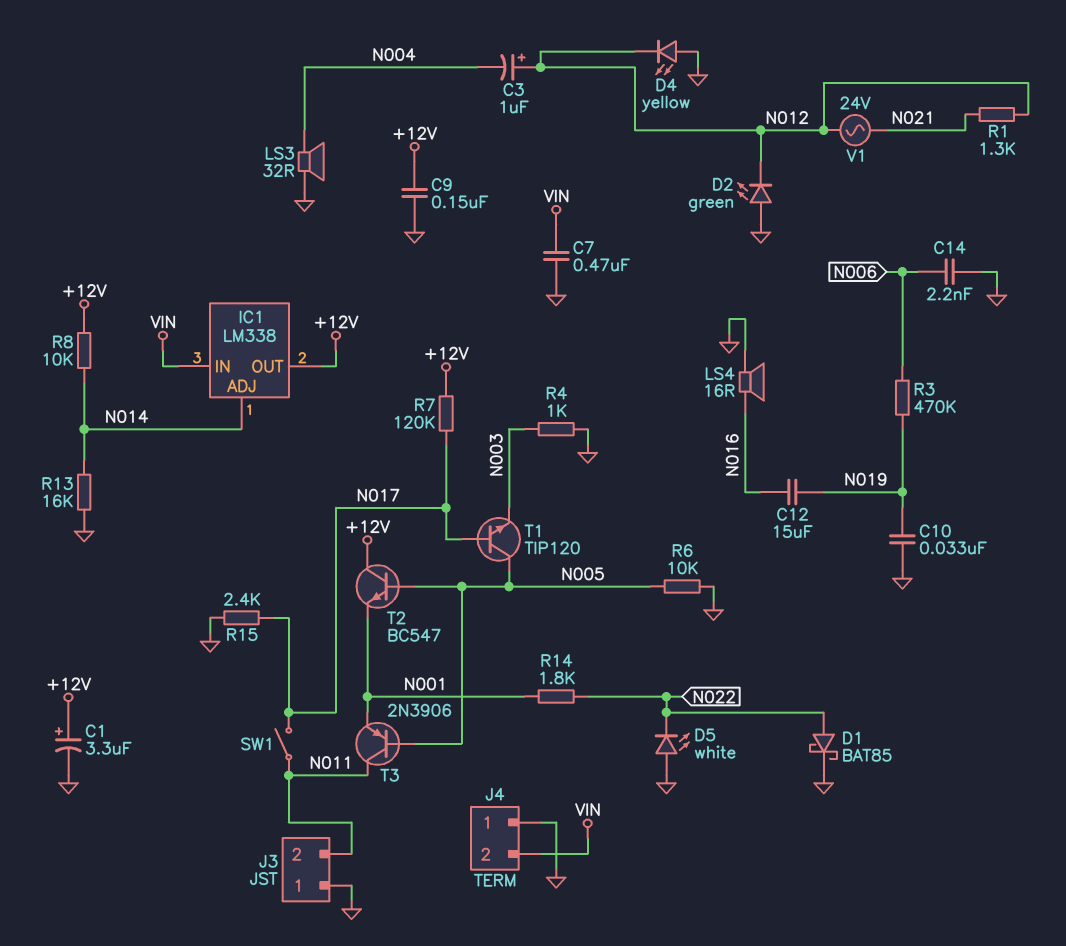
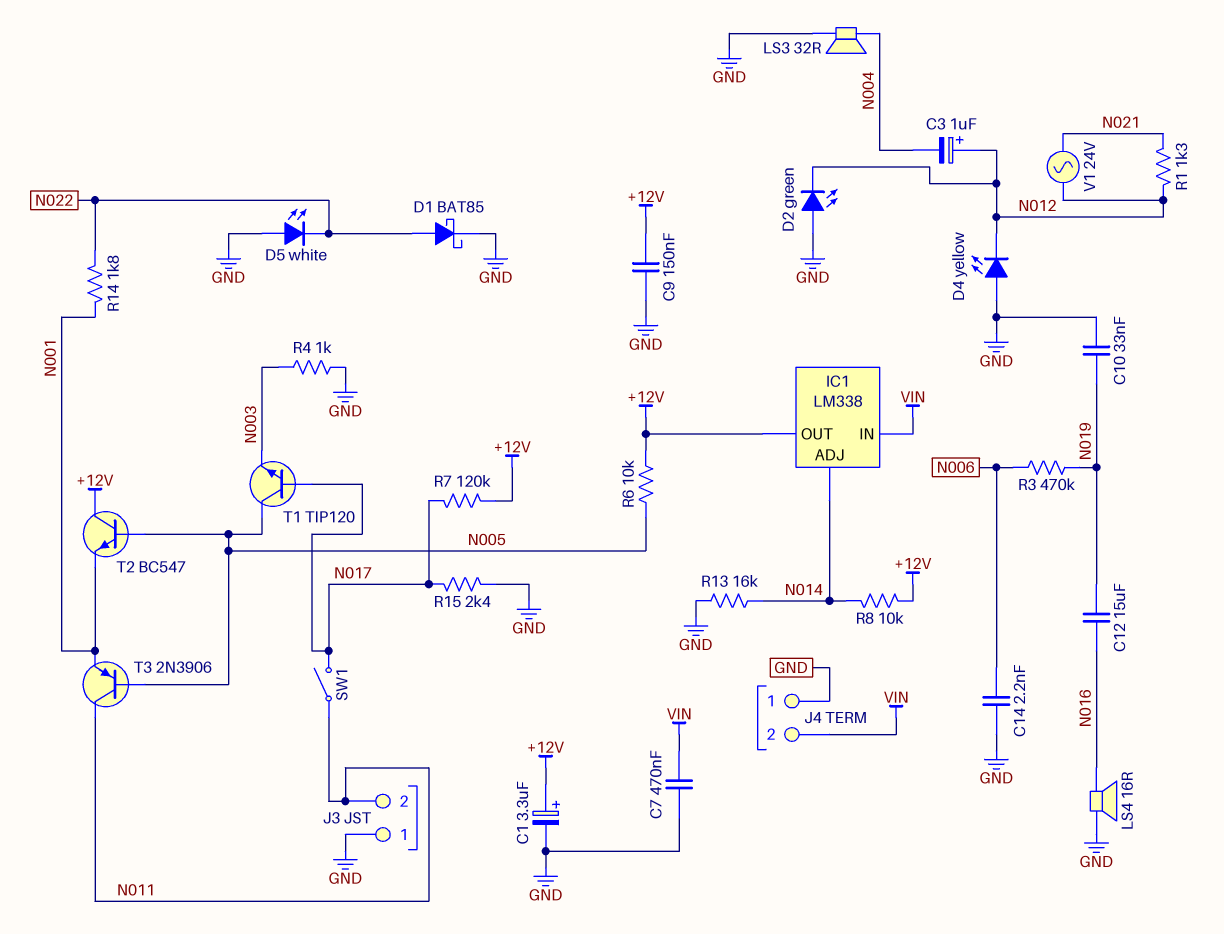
R6: 10k (GND, N005) -> 10k (+12V, N005)

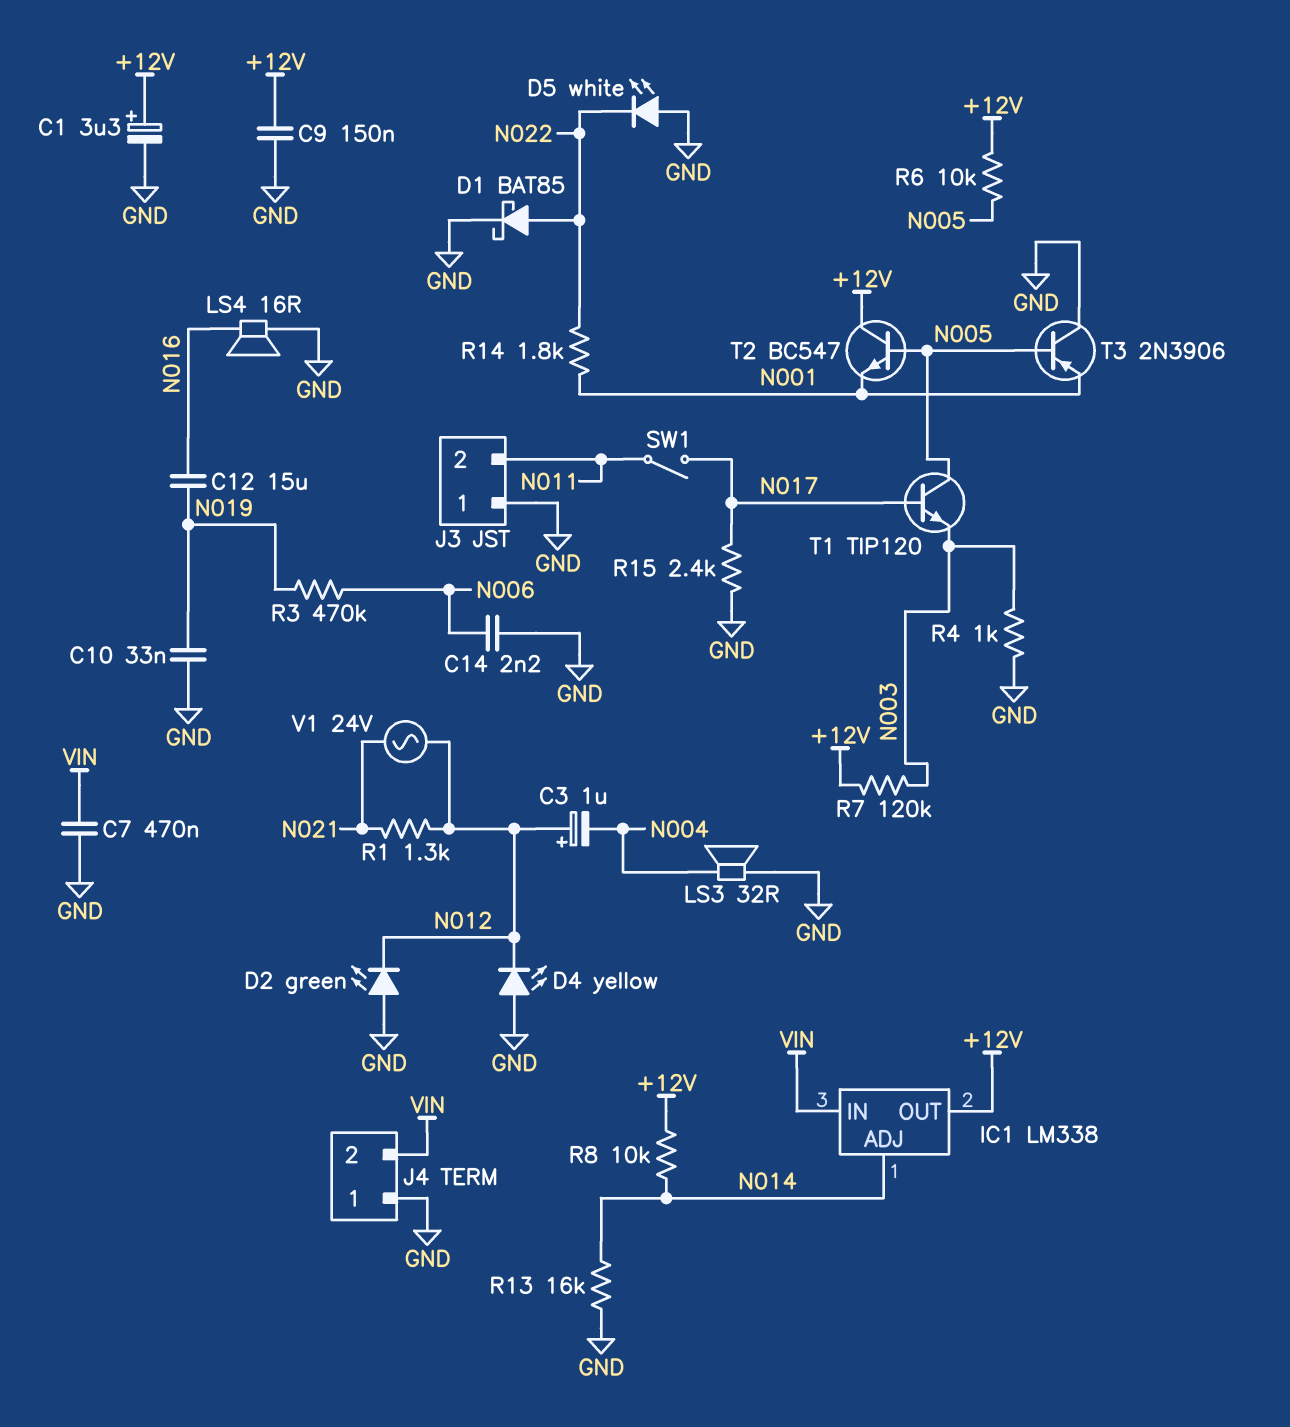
R7: 120k (+12V, N017) -> 120k (+12V, N003)
T3: PNP 2N3906 (B N005, C N011, E N001) -> PNP 2N3906 (B N005, C GND, E N001)

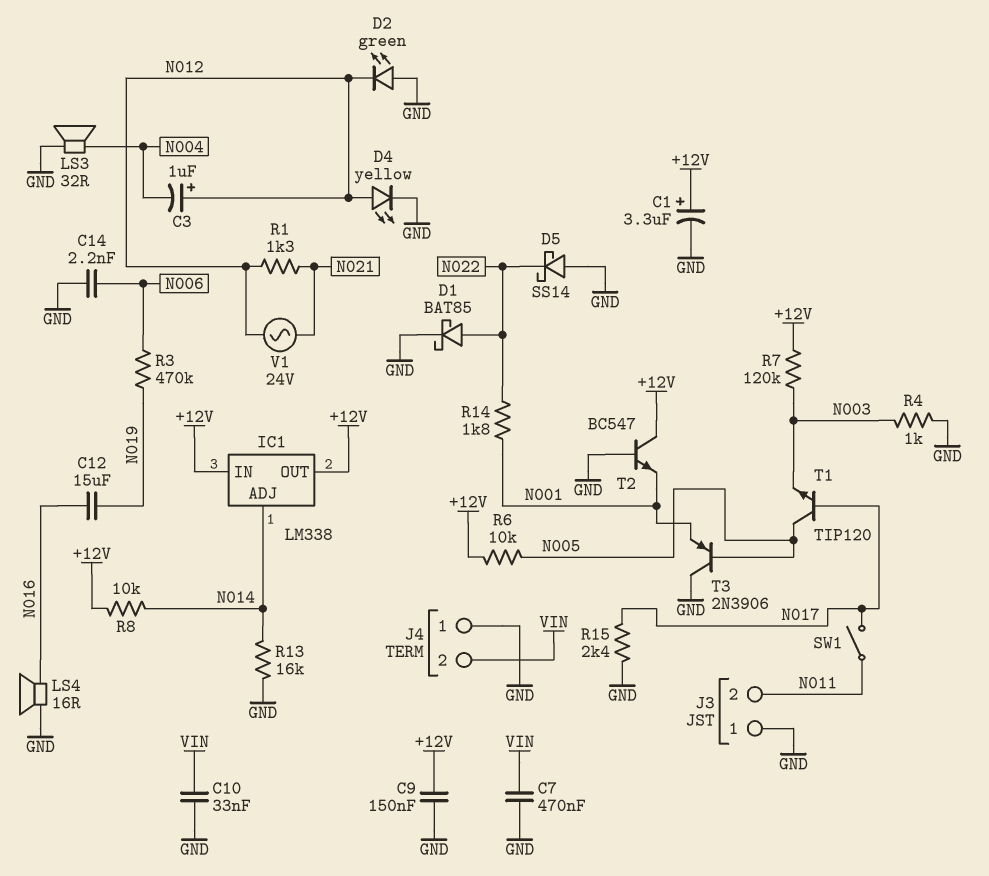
C10: 33nF (GND, N019) -> 33nF (GND, VIN)
D4: LED yellow (A GND, K N012) -> LED yellow (A N012, K GND)
D5: LED white (A GND, K N022) -> schottky SS14 (A GND, K N022)
IC1 pin IN: VIN -> +12V
T2: NPN BC547 (B N005, C +12V, E N001) -> NPN BC547 (B GND, C +12V, E N001)

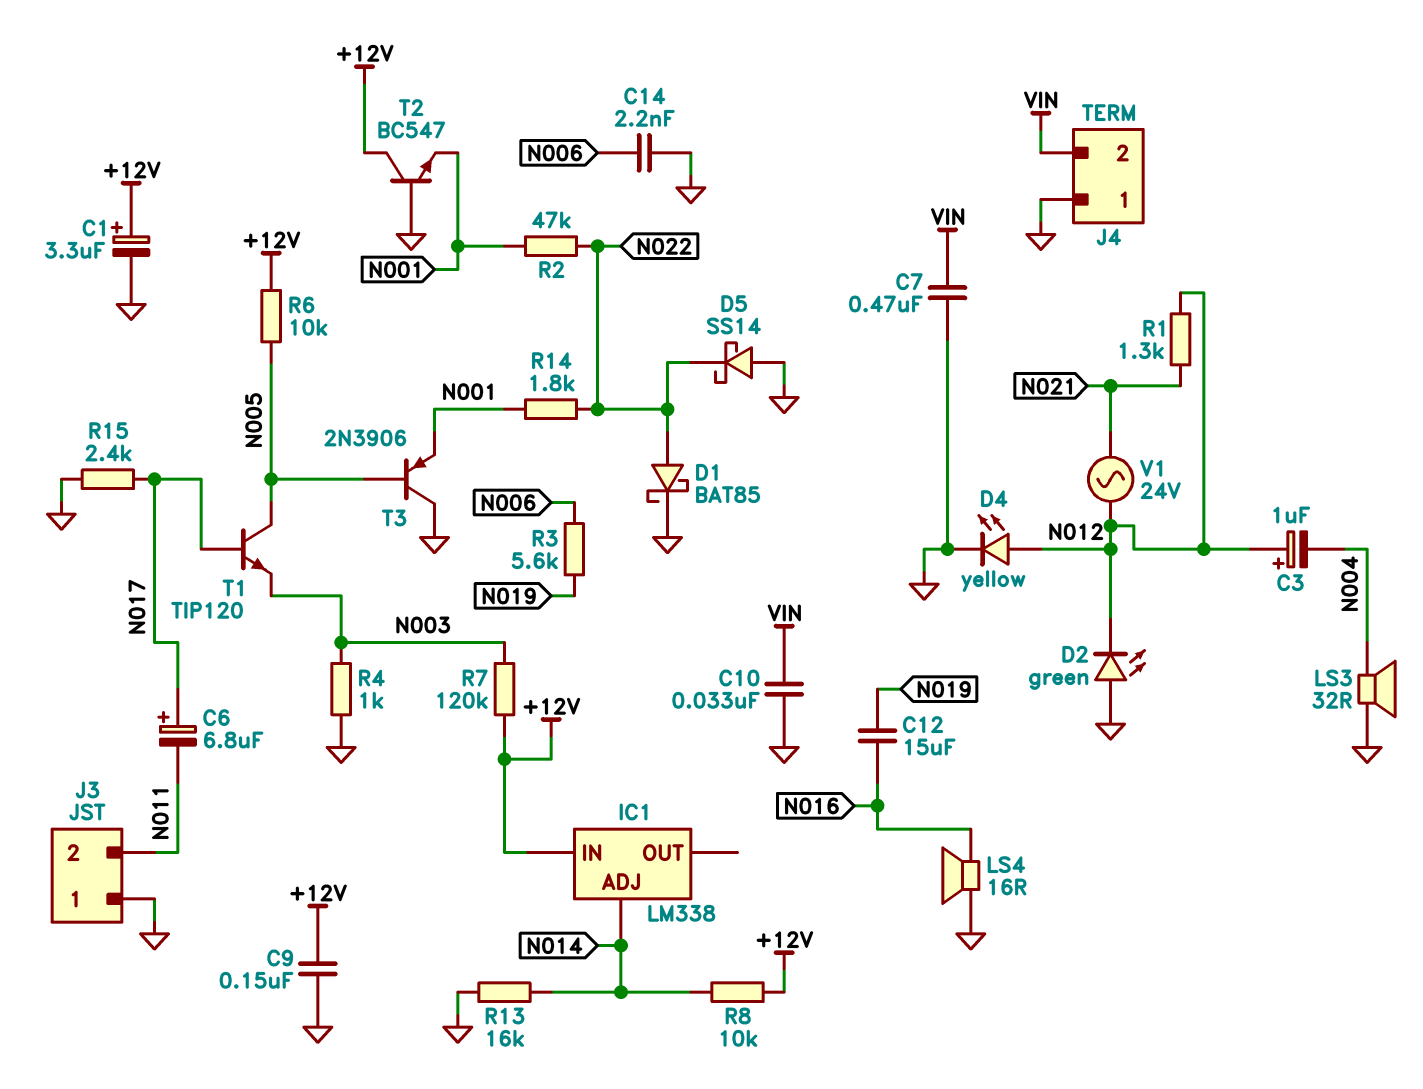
C6: none -> 6.8uF (plus N017, minus N011)
IC1 pin OUT: +12V -> none
R2: none -> 47k (N001, N022)
R3: 470k (N006, N019) -> 5.6k (N006, N019)
SW1: switch (N011, N017) -> none

